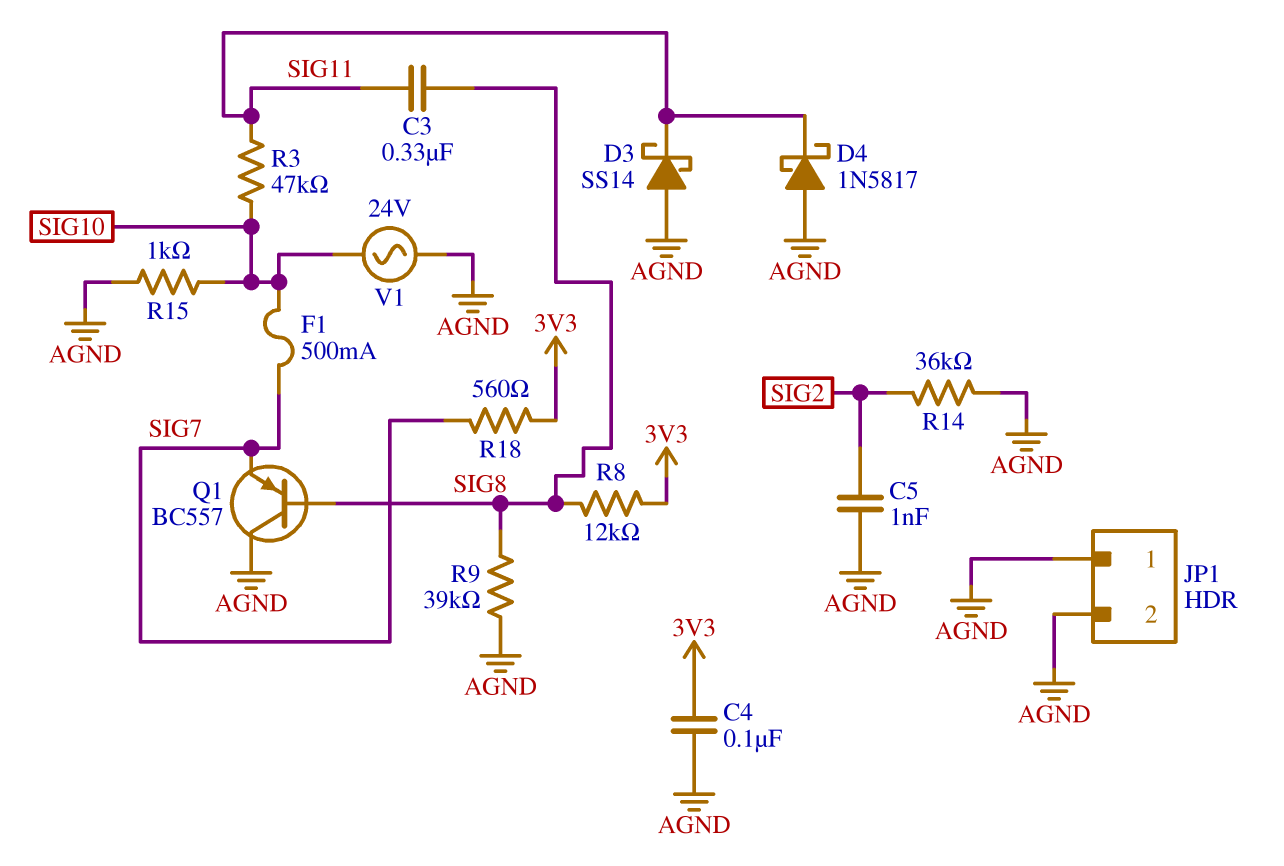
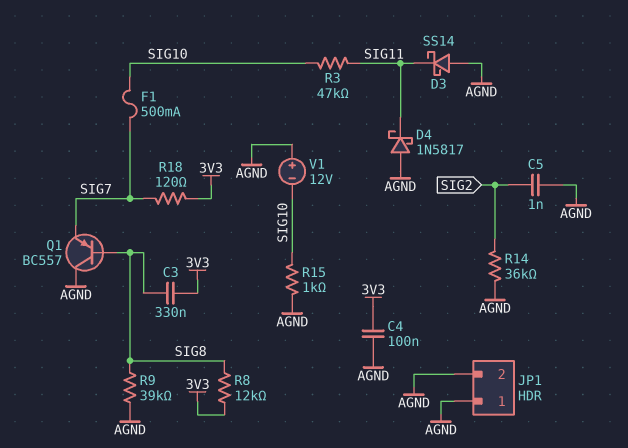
C3: 330nF (SIG8, SIG11) -> 330nF (3V3, SIG8)
R18: 560 (3V3, SIG7) -> 120 (3V3, SIG7)
V1: AC 24V (AGND, SIG10) -> 12V (plus AGND, minus SIG10)

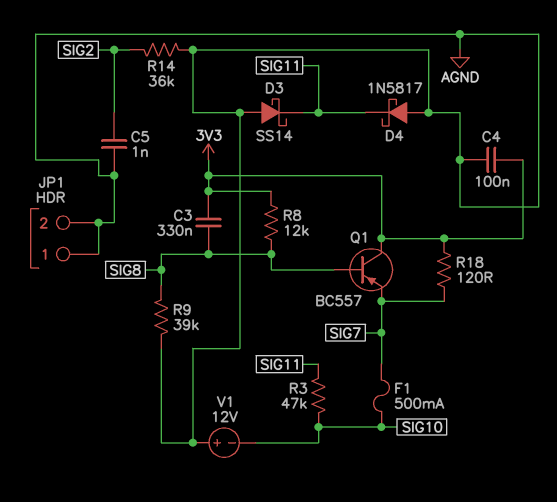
Q1: PNP BC557 (B SIG8, C AGND, E SIG7) -> PNP BC557 (B SIG8, C 3V3, E SIG7)
R15: 1k (AGND, SIG10) -> none

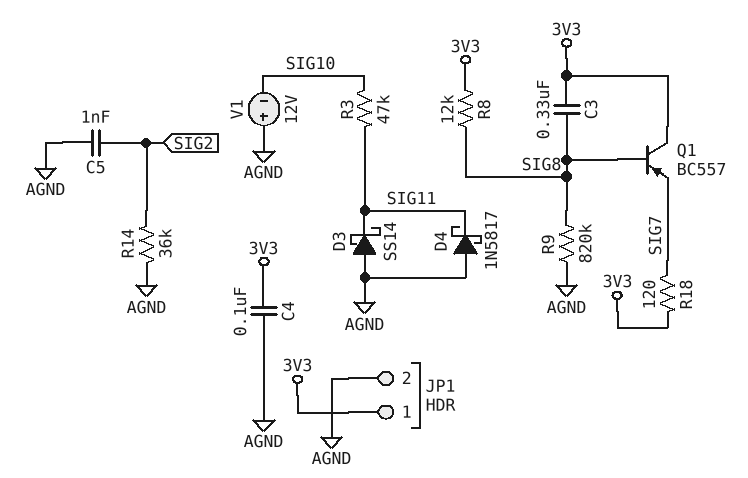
F1: 500mA (SIG7, SIG10) -> none
JP1 pin 1: AGND -> 3V3
R9: 39k (AGND, SIG8) -> 820k (AGND, SIG8)

